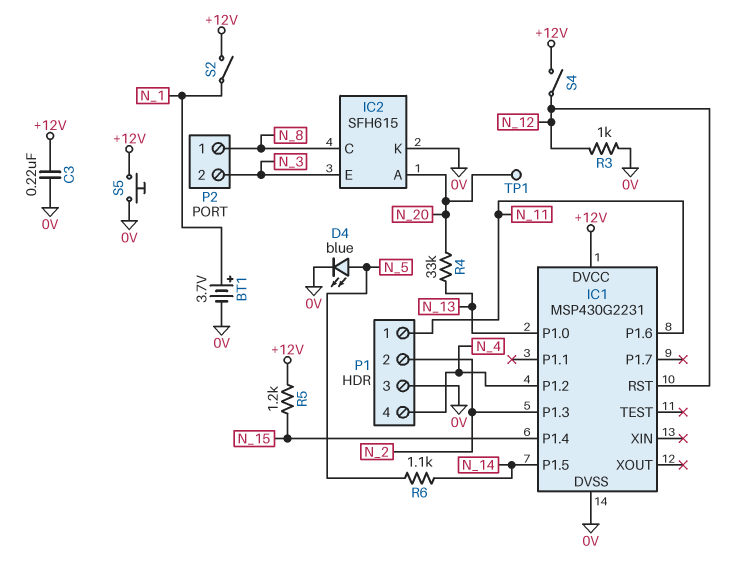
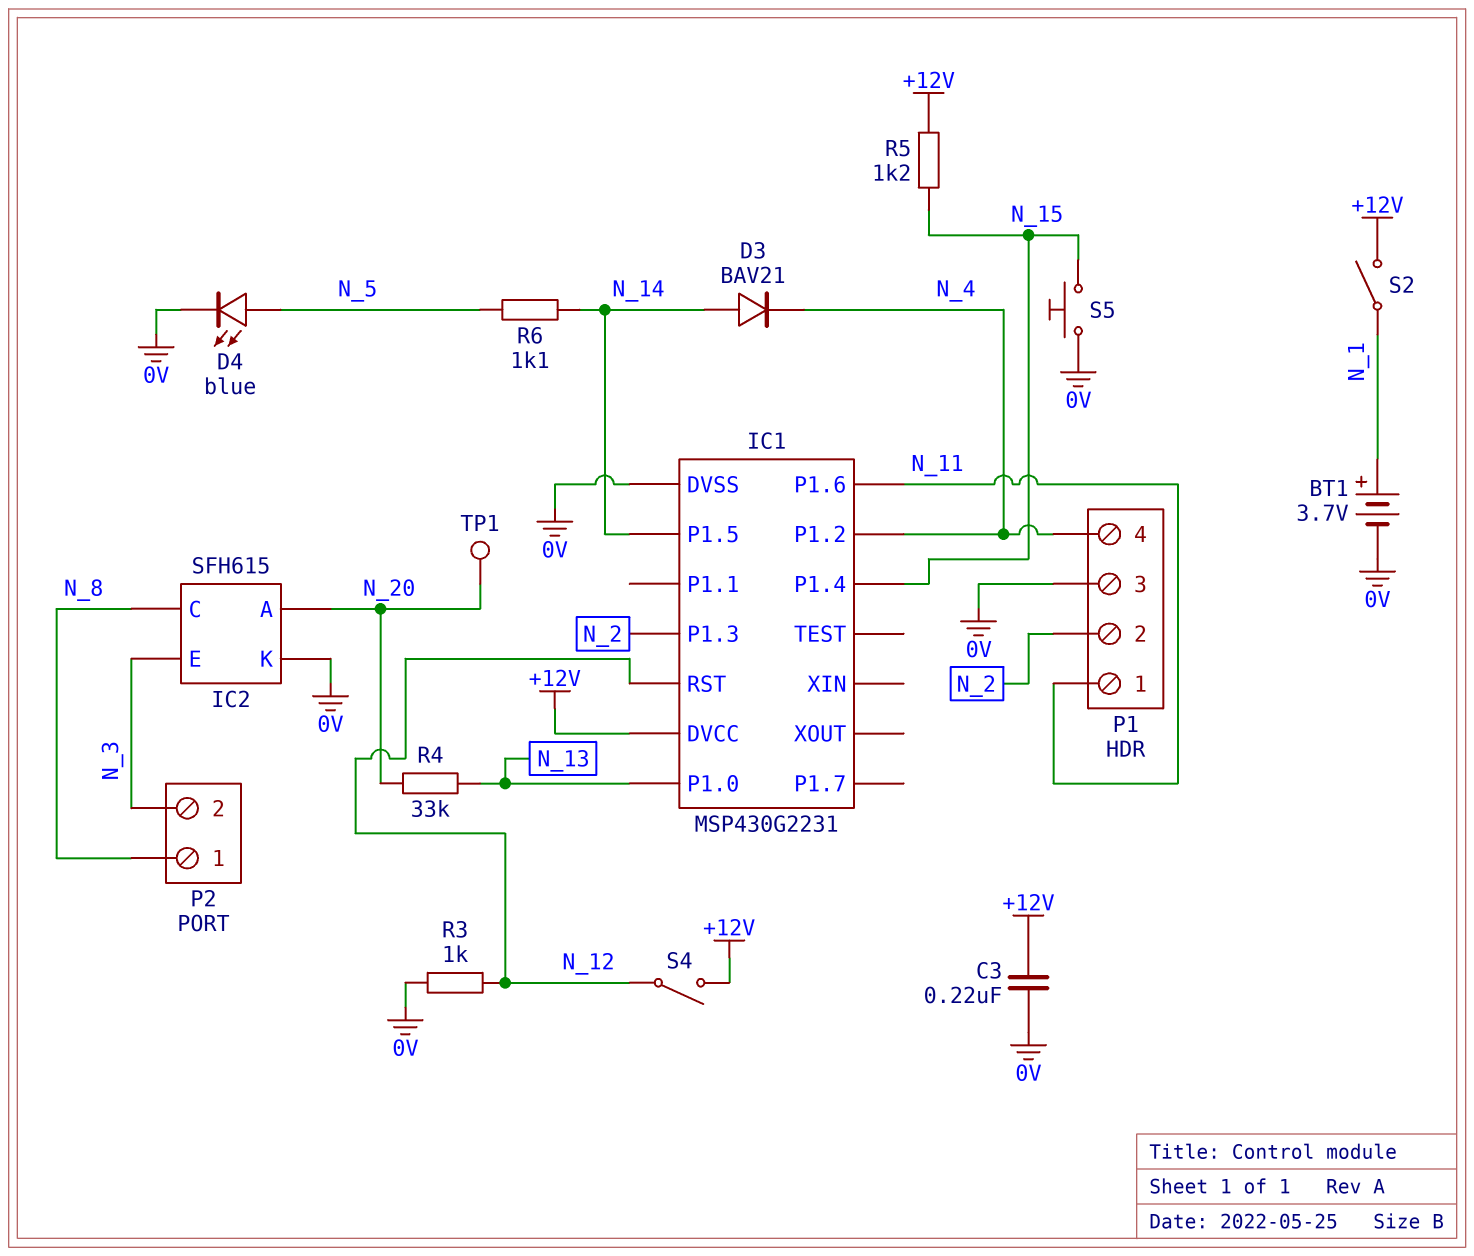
D3: none -> diode BAV21 (A N_14, K N_4)
S5: button (+12V, 0V) -> button (0V, N_15)

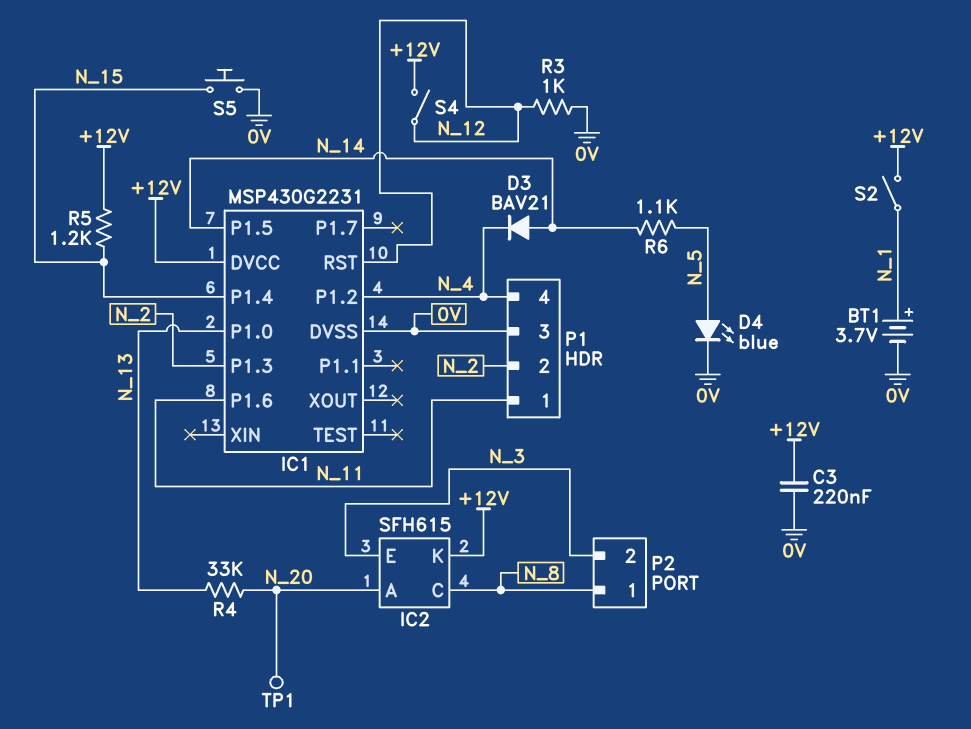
IC2 pin K: 0V -> +12V

